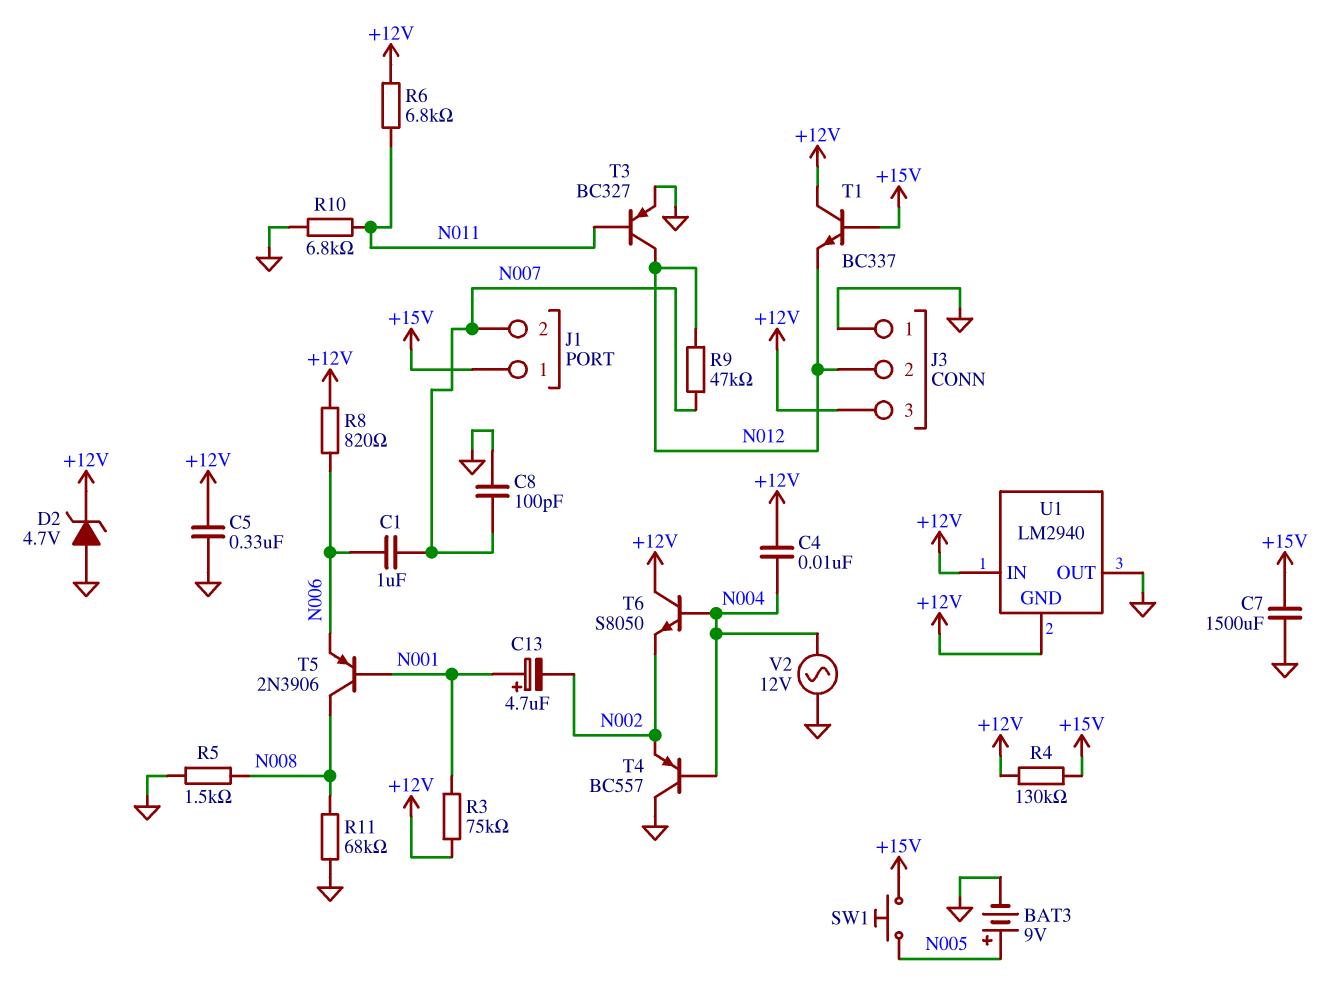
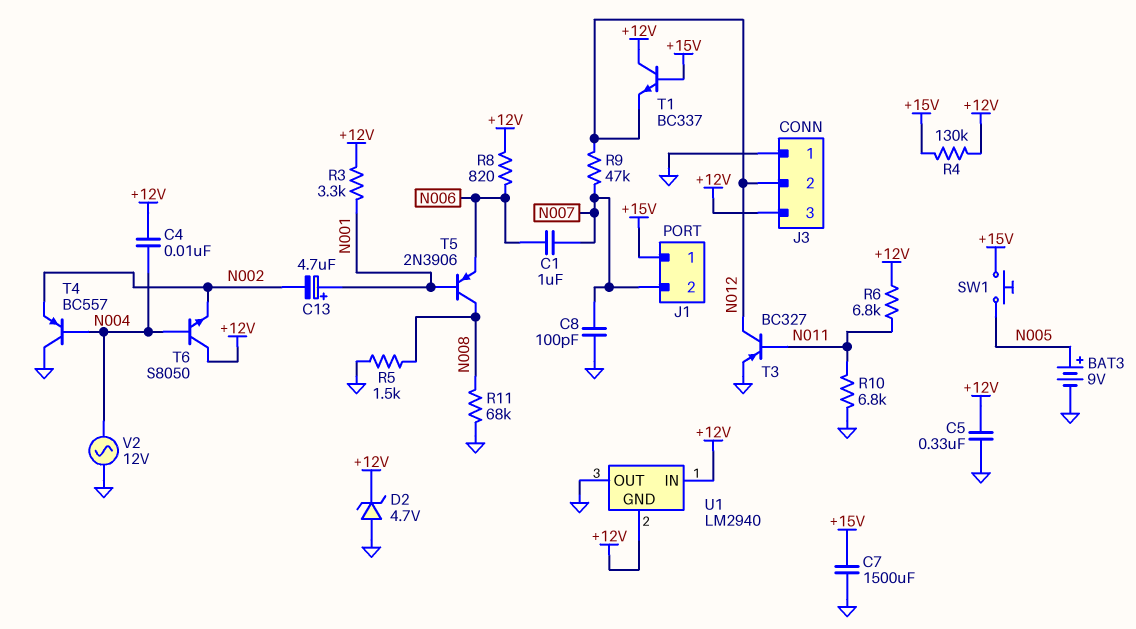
R3: 75k (+12V, N001) -> 3.3k (+12V, N001)

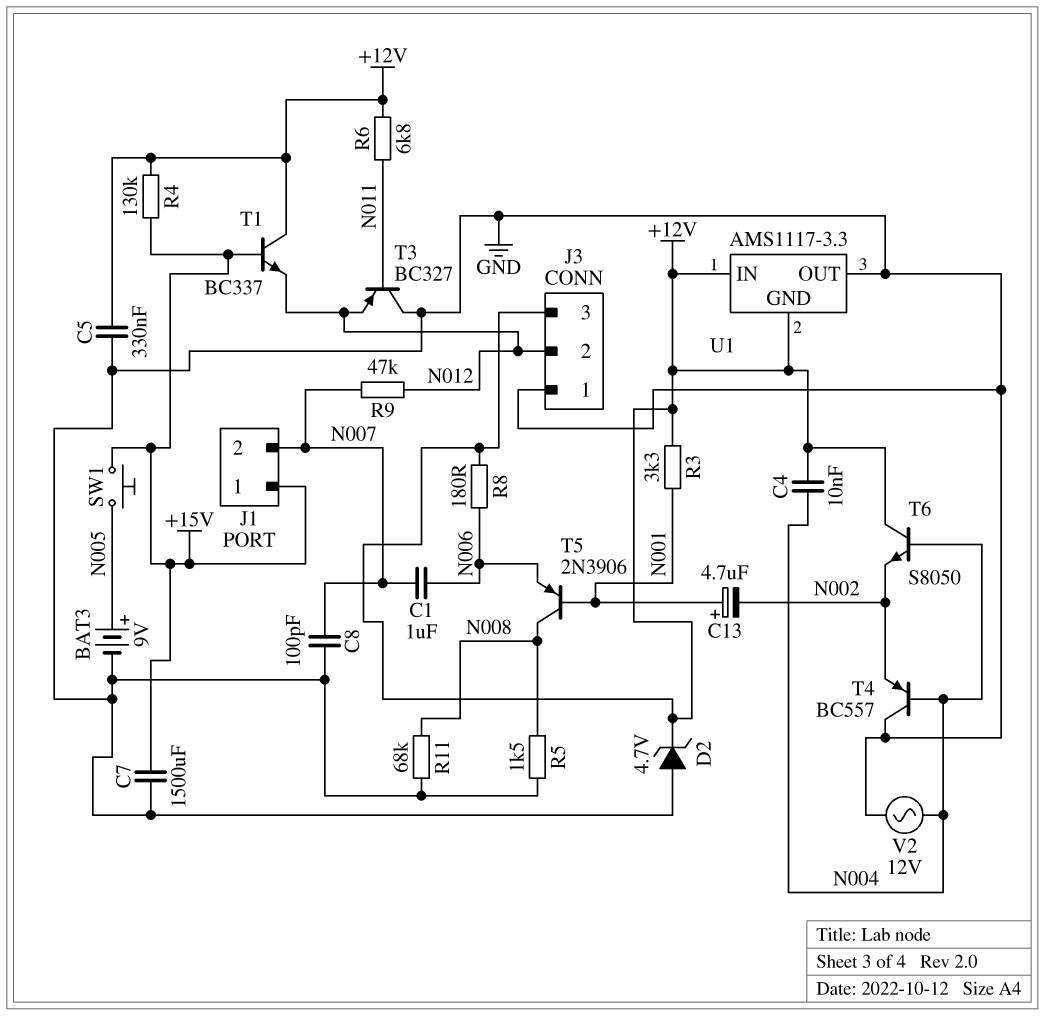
R8: 820 (+12V, N006) -> 180 (+12V, N006)
R10: 6.8k (GND, N011) -> none
T3: PNP BC327 (B N011, C N012, E GND) -> PNP BC327 (B N011, C GND, E N012)
U1: LM2940 -> AMS1117-3.3

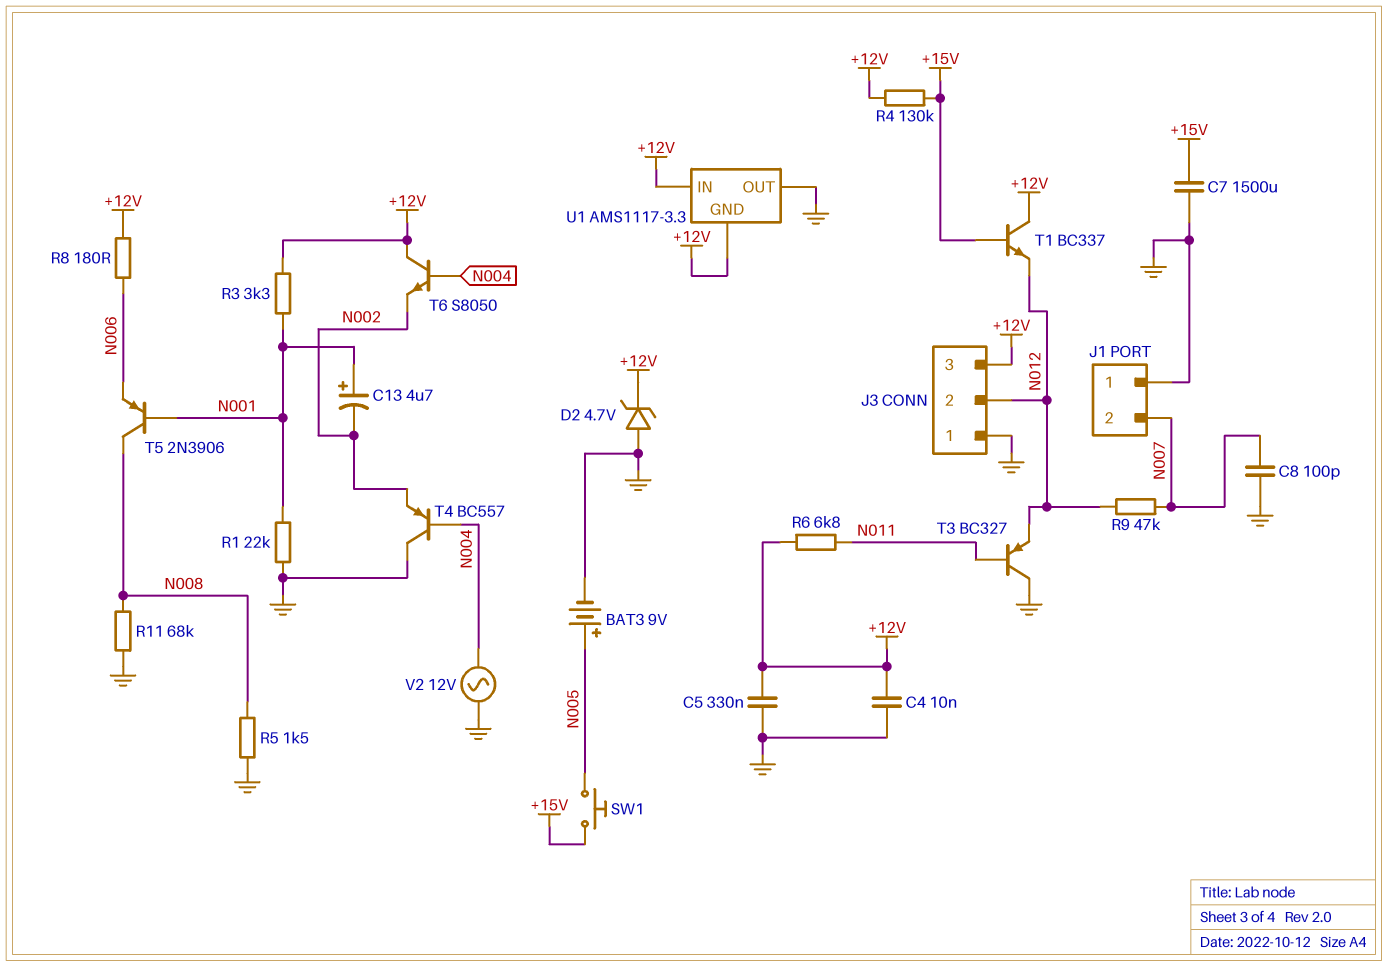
C1: 1uF (N006, N007) -> none
C4: 10nF (+12V, N004) -> 10nF (+12V, GND)
J1 pin 1: +15V -> GND
R1: none -> 22k (GND, N001)

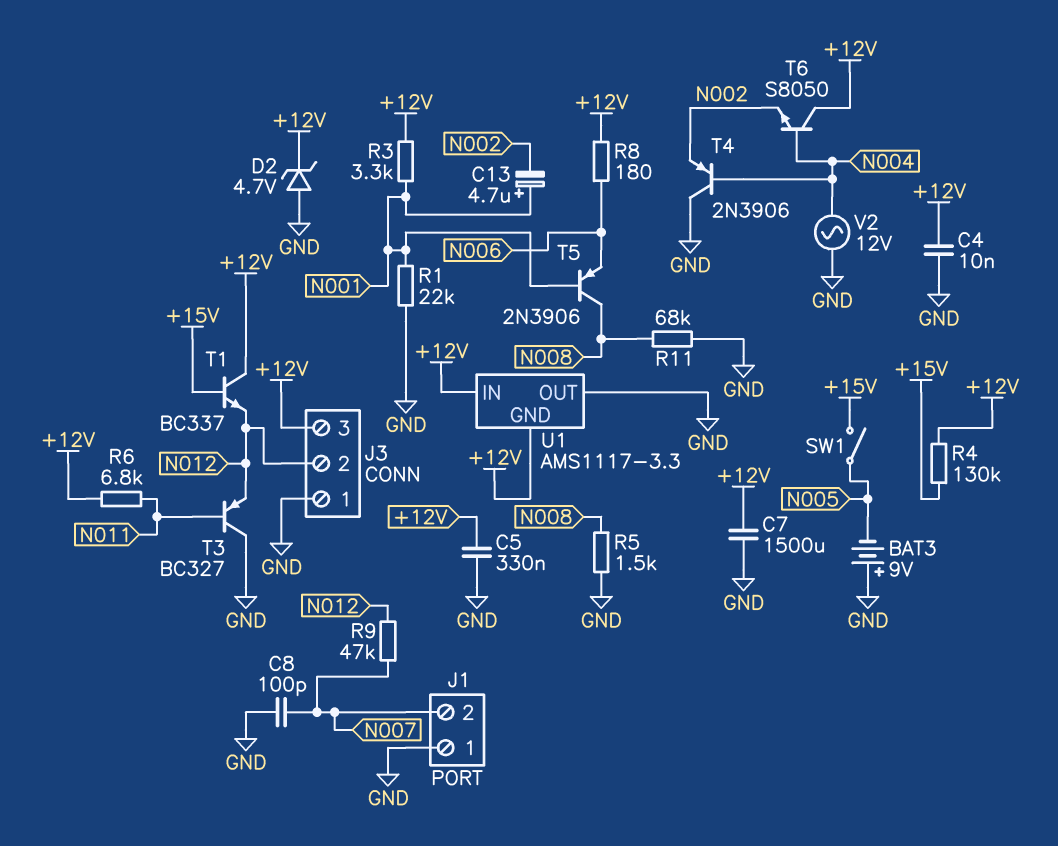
BAT3: 9V (plus N005, minus GND) -> 9V (plus GND, minus N005)
C7: 1500uF (+15V, GND) -> 1500uF (+12V, GND)
SW1: button (+15V, N005) -> switch (+15V, N005)
T4: PNP BC557 (B N004, C GND, E N002) -> PNP 2N3906 (B N004, C GND, E N002)

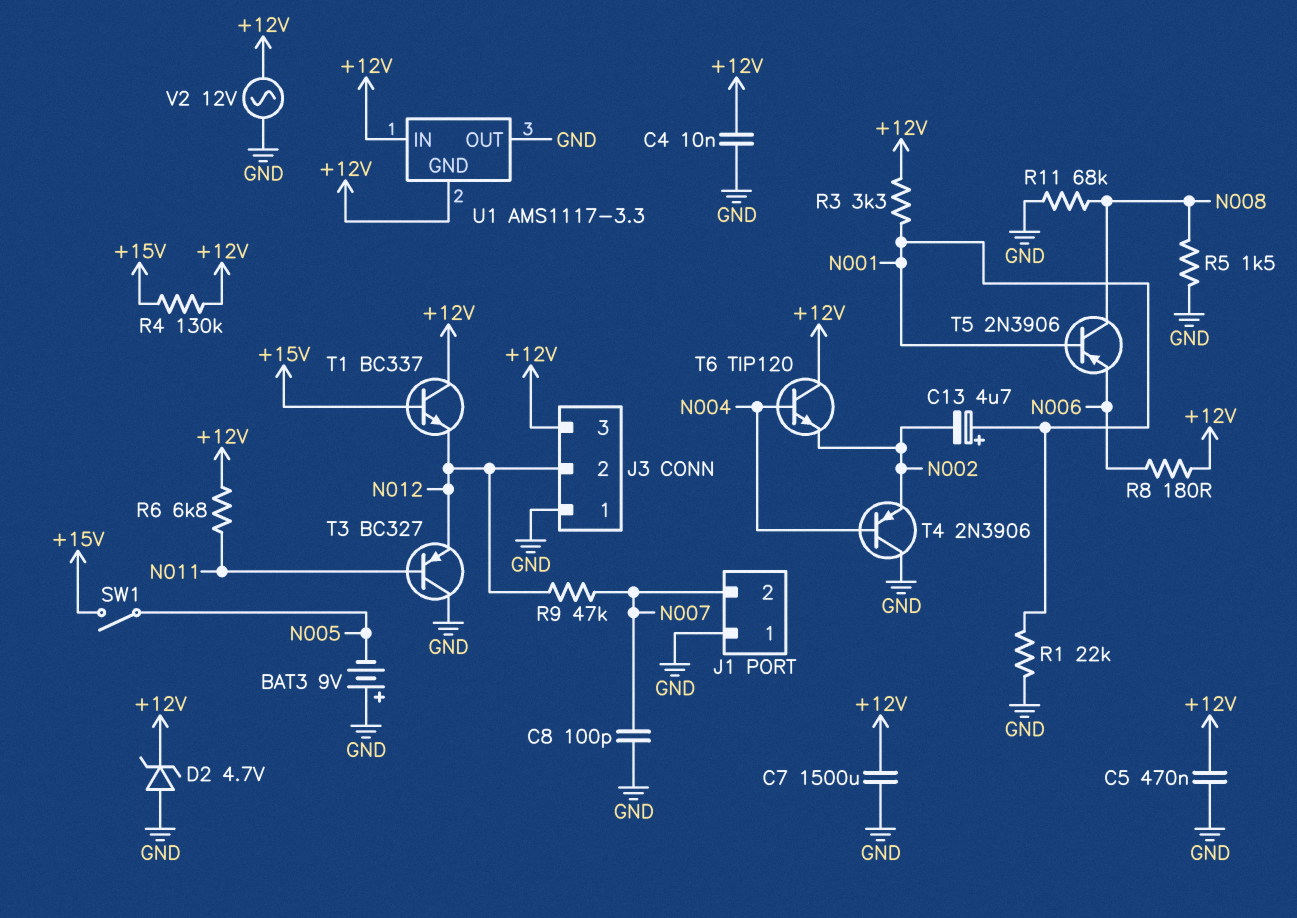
C5: 330nF (+12V, GND) -> 470nF (+12V, GND)
T6: NPN S8050 (B N004, C +12V, E N002) -> NPN TIP120 (B N004, C +12V, E N002)
V2: AC 12V (GND, N004) -> AC 12V (+12V, GND)

